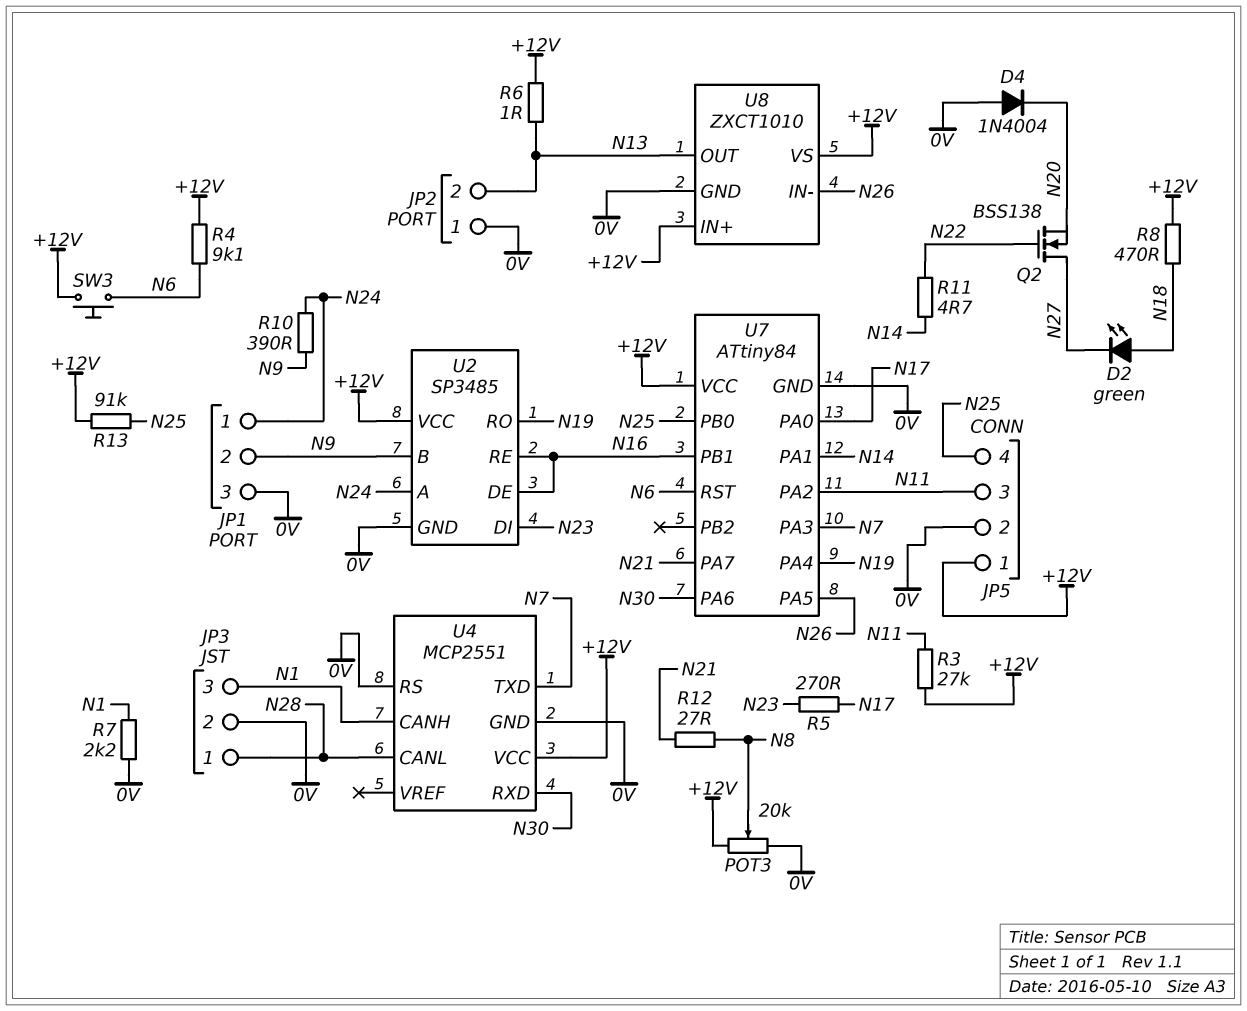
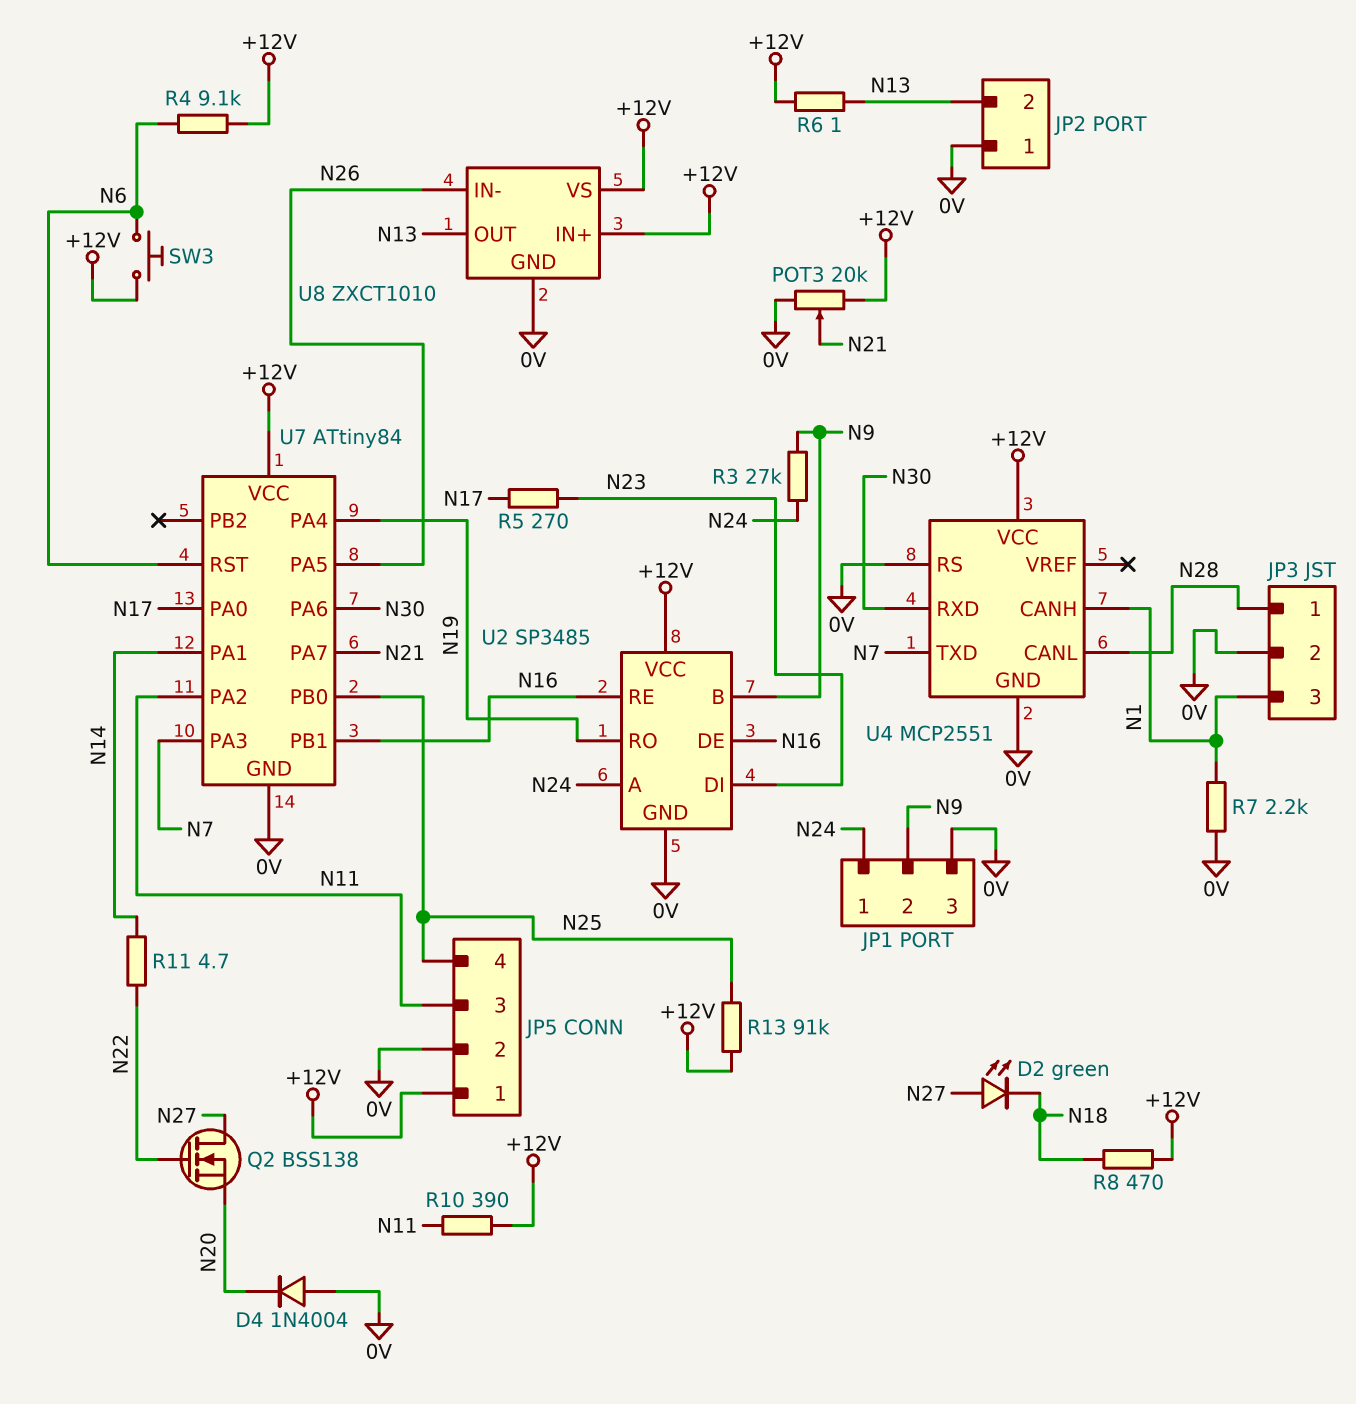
D2: LED green (A N18, K N27) -> LED green (A N27, K N18)
POT3: 20k (+12V, 0V, wiper N8) -> 20k (+12V, 0V, wiper N21)
R3: 27k (+12V, N11) -> 27k (N9, N24)
R10: 390 (N9, N24) -> 390 (+12V, N11)
R12: 27 (N8, N21) -> none

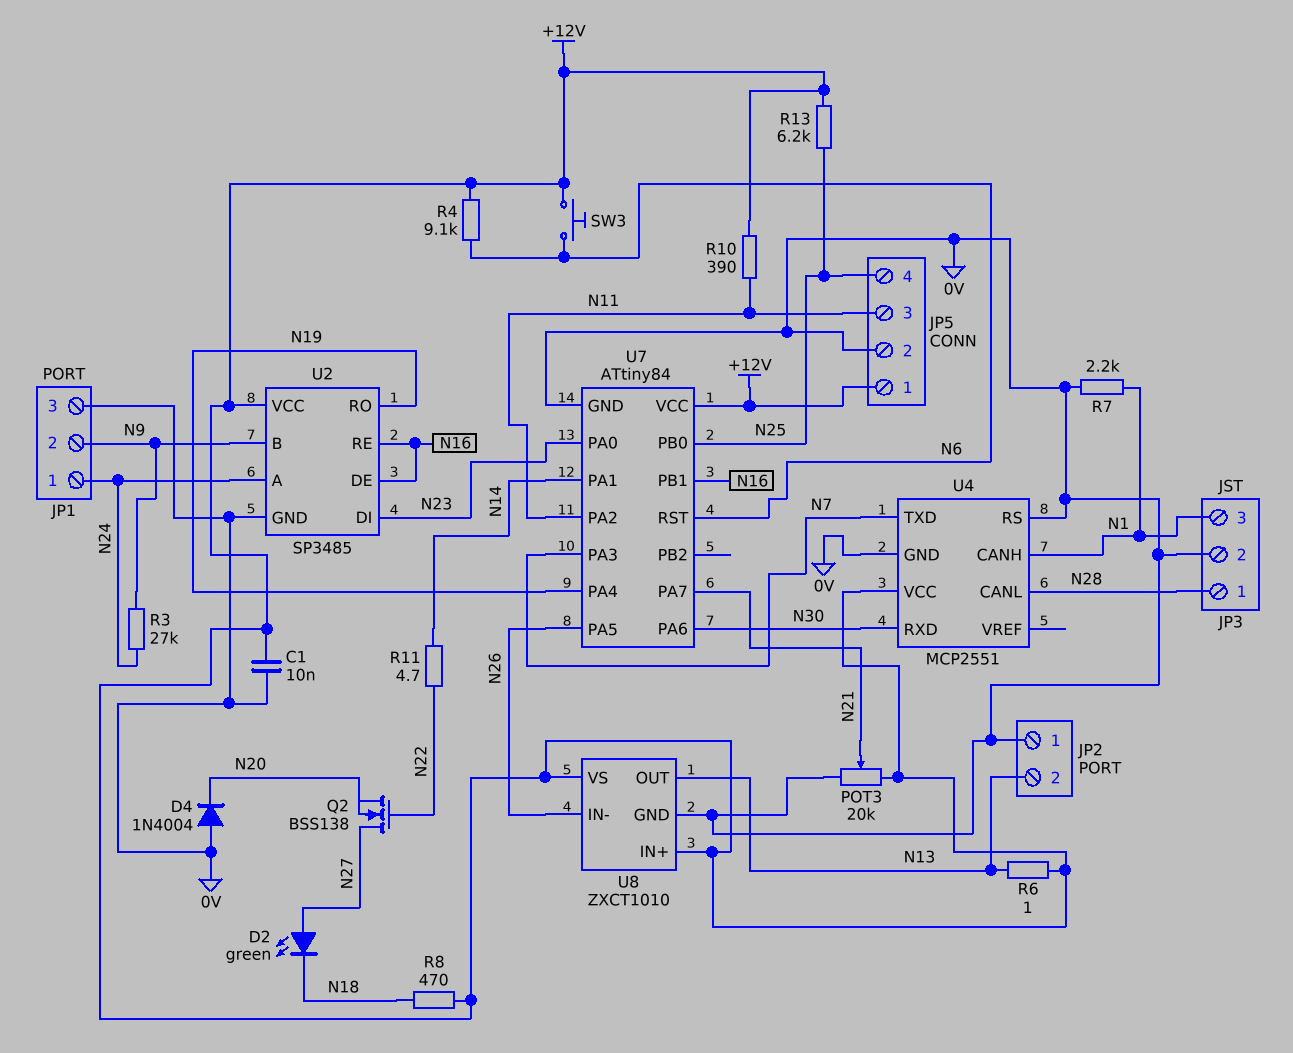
C1: none -> 10nF (+12V, 0V)
R5: 270 (N17, N23) -> none
R13: 91k (+12V, N25) -> 6.2k (+12V, N25)
U7 pin PA0: N17 -> N23

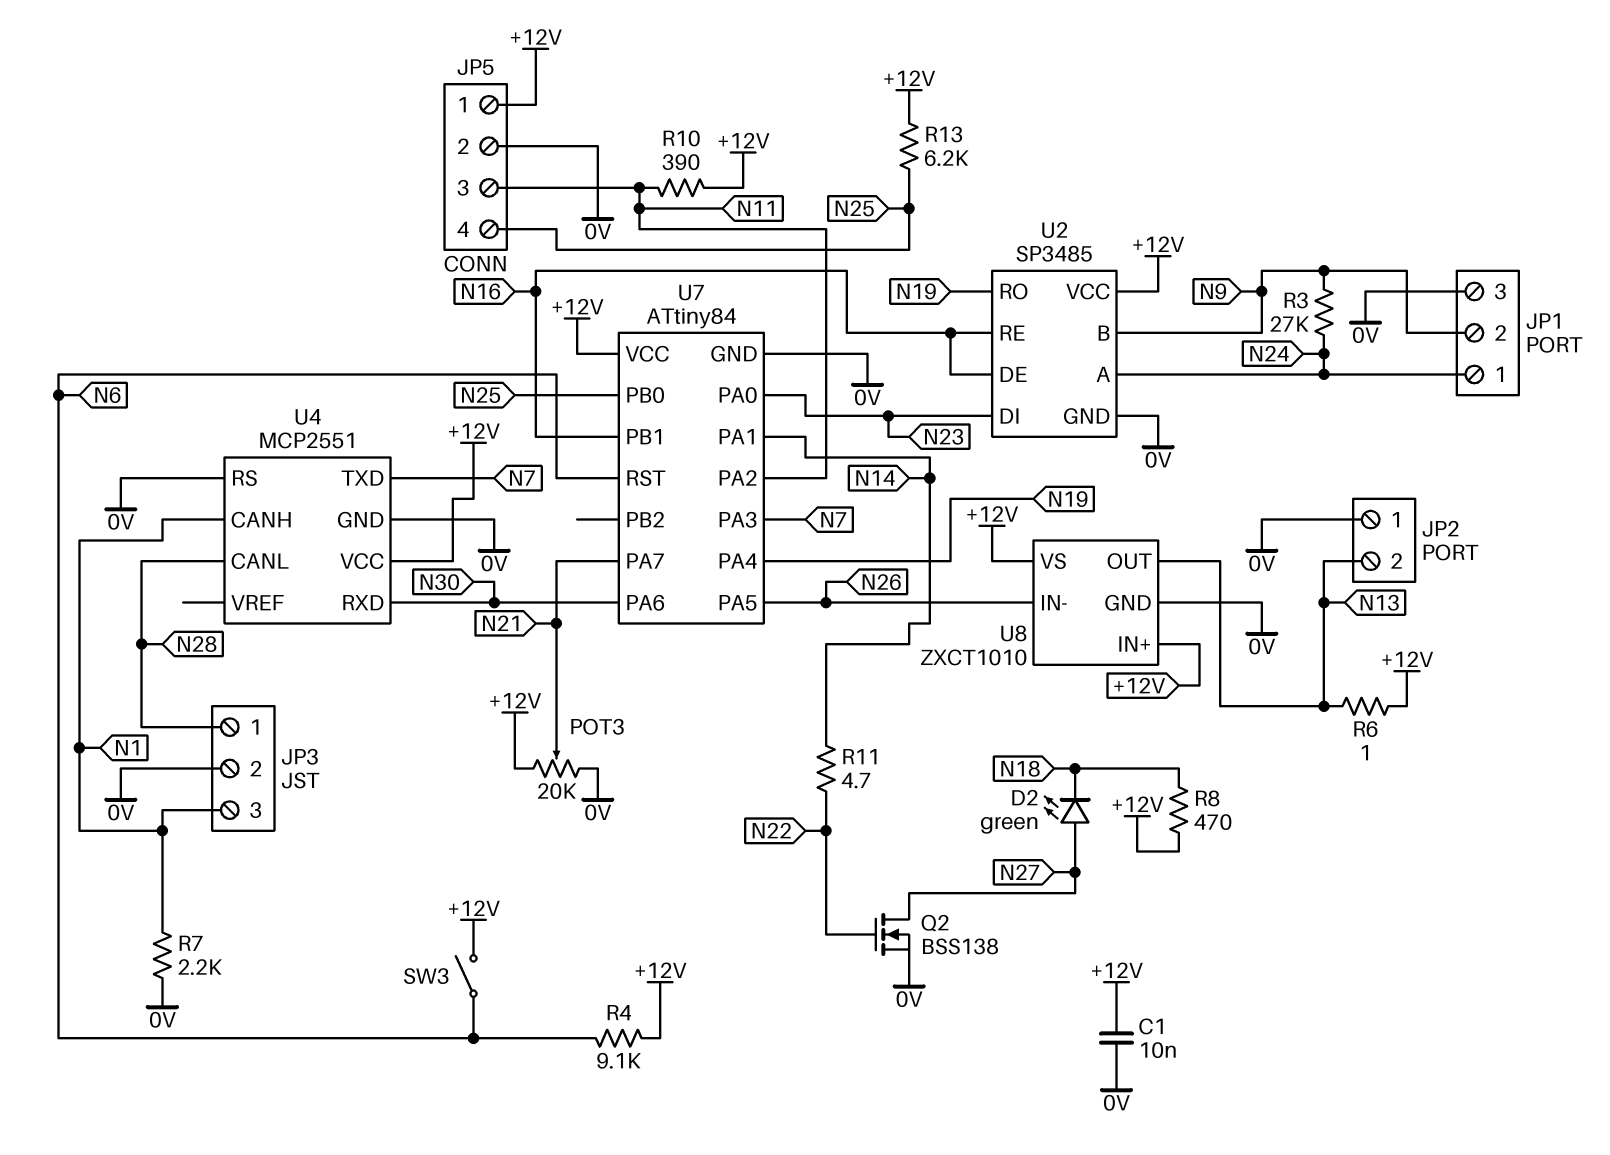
D4: diode 1N4004 (A 0V, K N20) -> none
Q2: NMOS BSS138 (G N22, D N27, S N20) -> NMOS BSS138 (G N22, D N27, S 0V)
SW3: button (+12V, N6) -> switch (+12V, N6)

